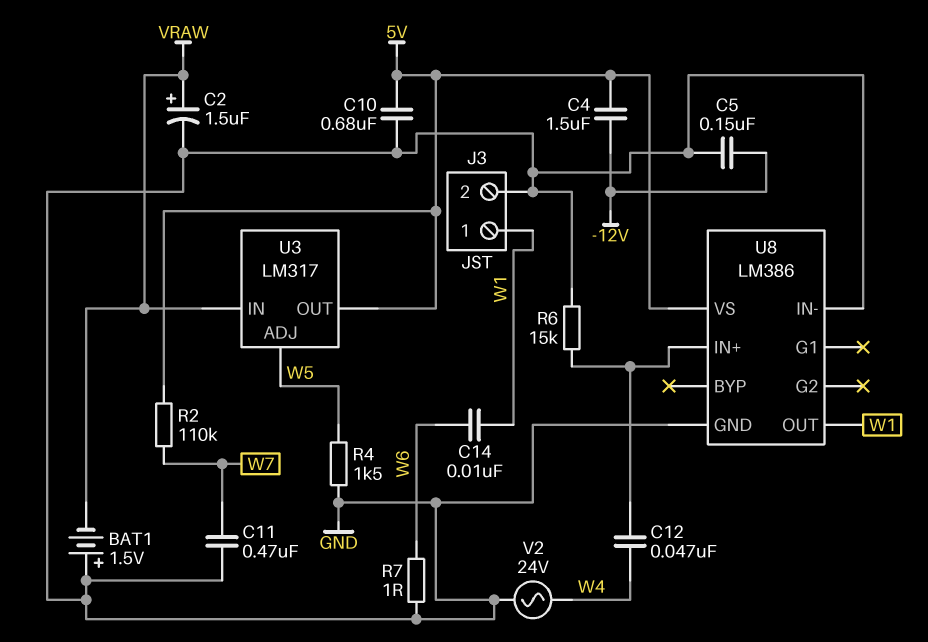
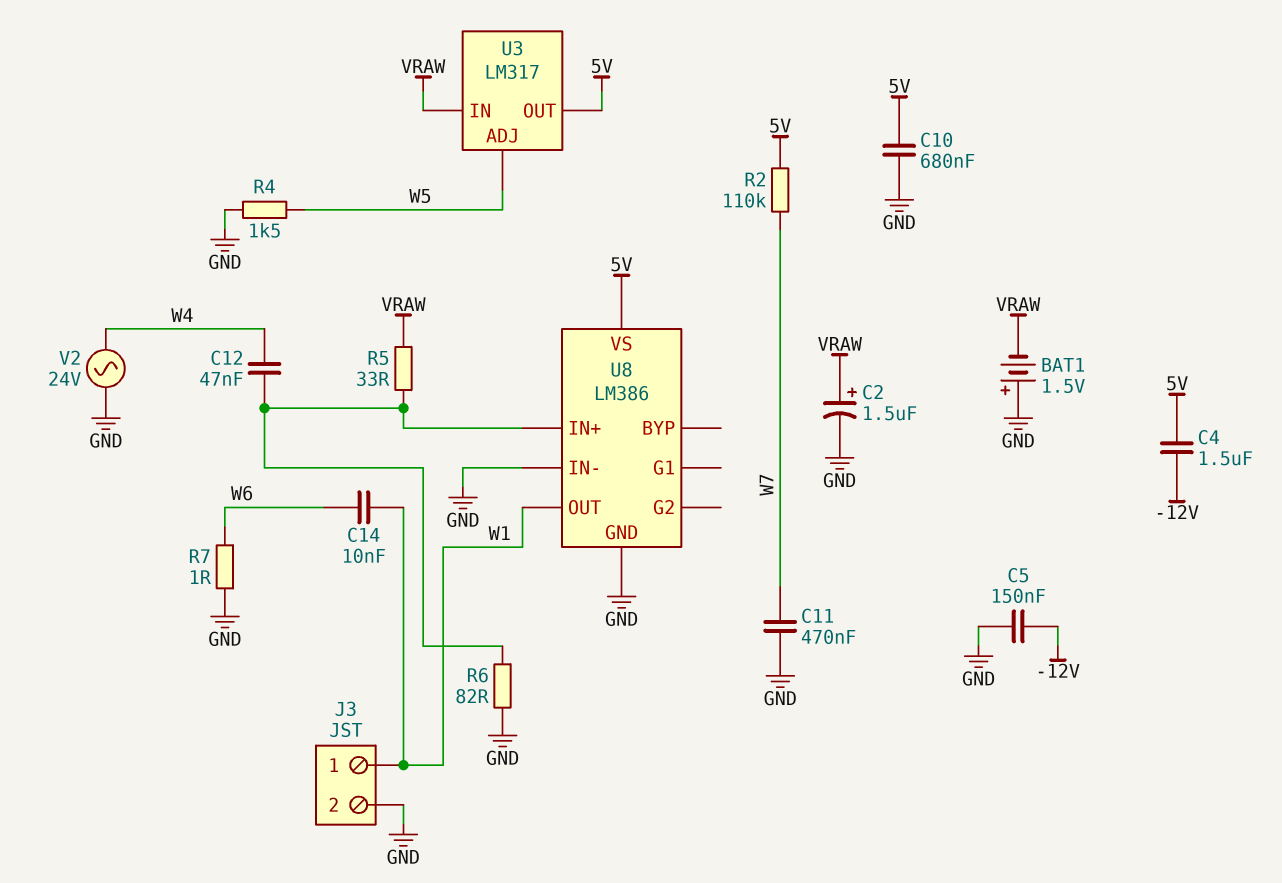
R5: none -> 33 (U8/IN+, VRAW)
R6: 15k (GND, U8/IN+) -> 82 (GND, U8/IN+)

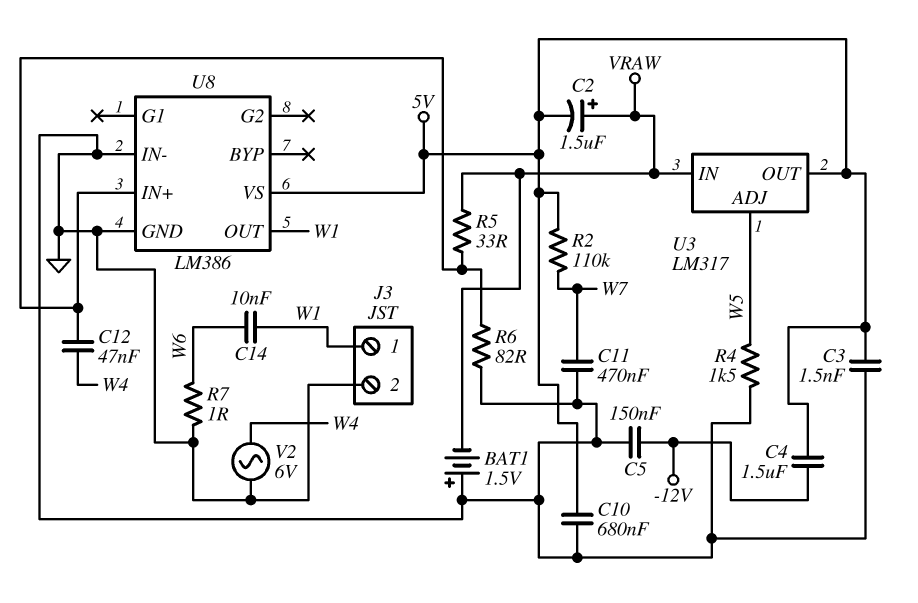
C2: 1.5uF (plus VRAW, minus GND) -> 1.5uF (plus VRAW, minus 5V)
C3: none -> 1.5nF (5V, GND)
V2: AC 24V (GND, W4) -> AC 6V (GND, W4)

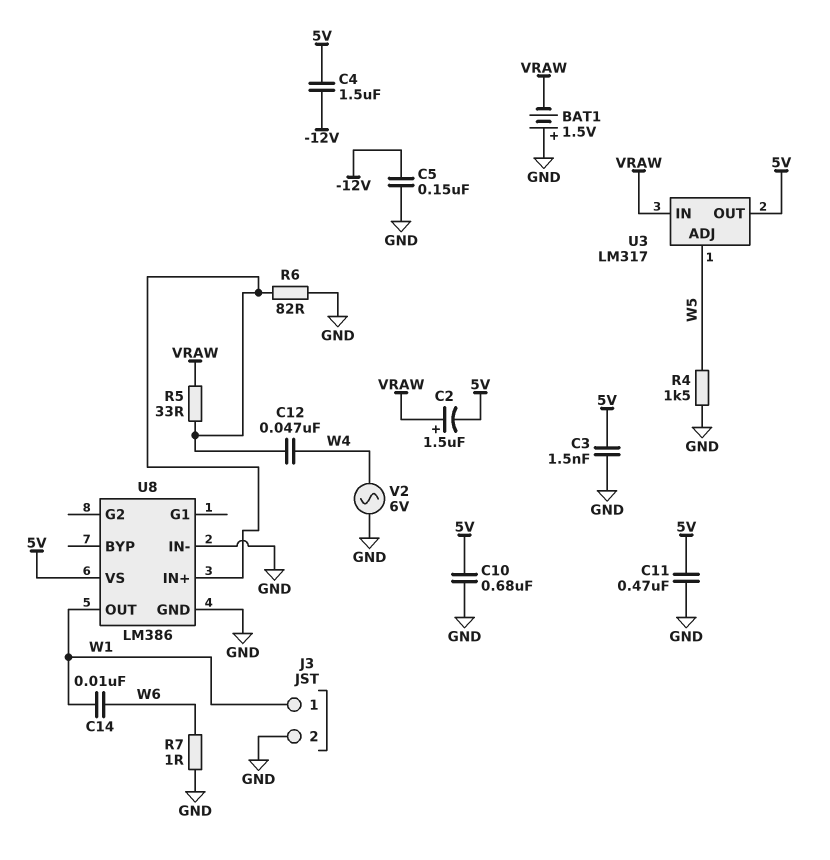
C11: 470nF (GND, W7) -> 470nF (5V, GND)
R2: 110k (5V, W7) -> none

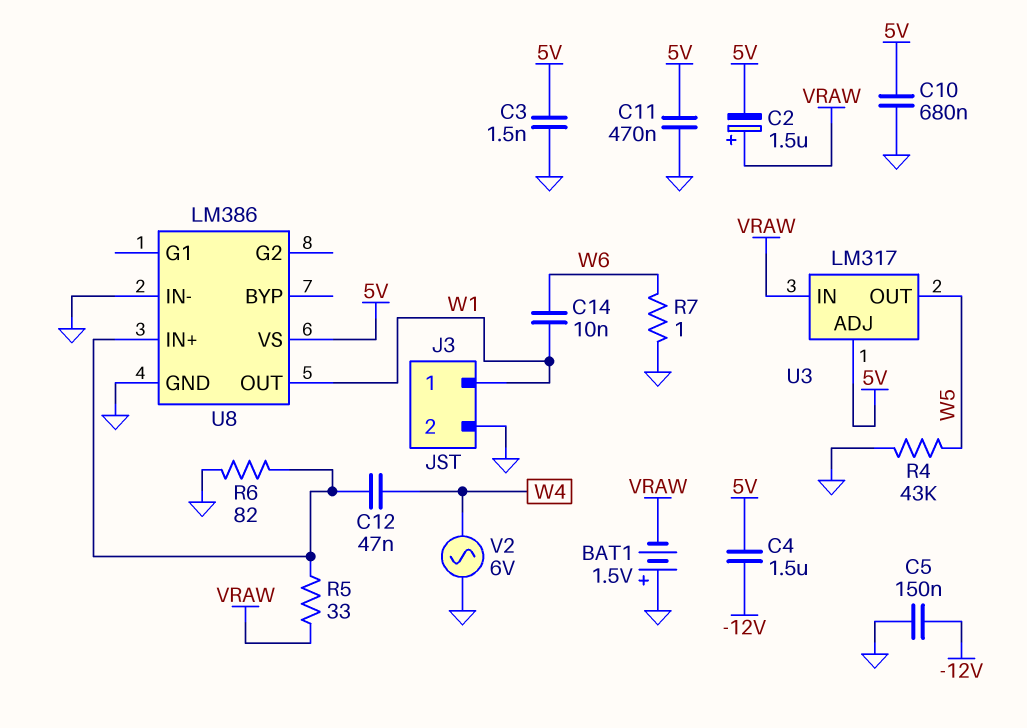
R4: 1.5k (GND, W5) -> 43k (GND, W5)
U3 pin ADJ: W5 -> 5V
U3 pin OUT: 5V -> W5

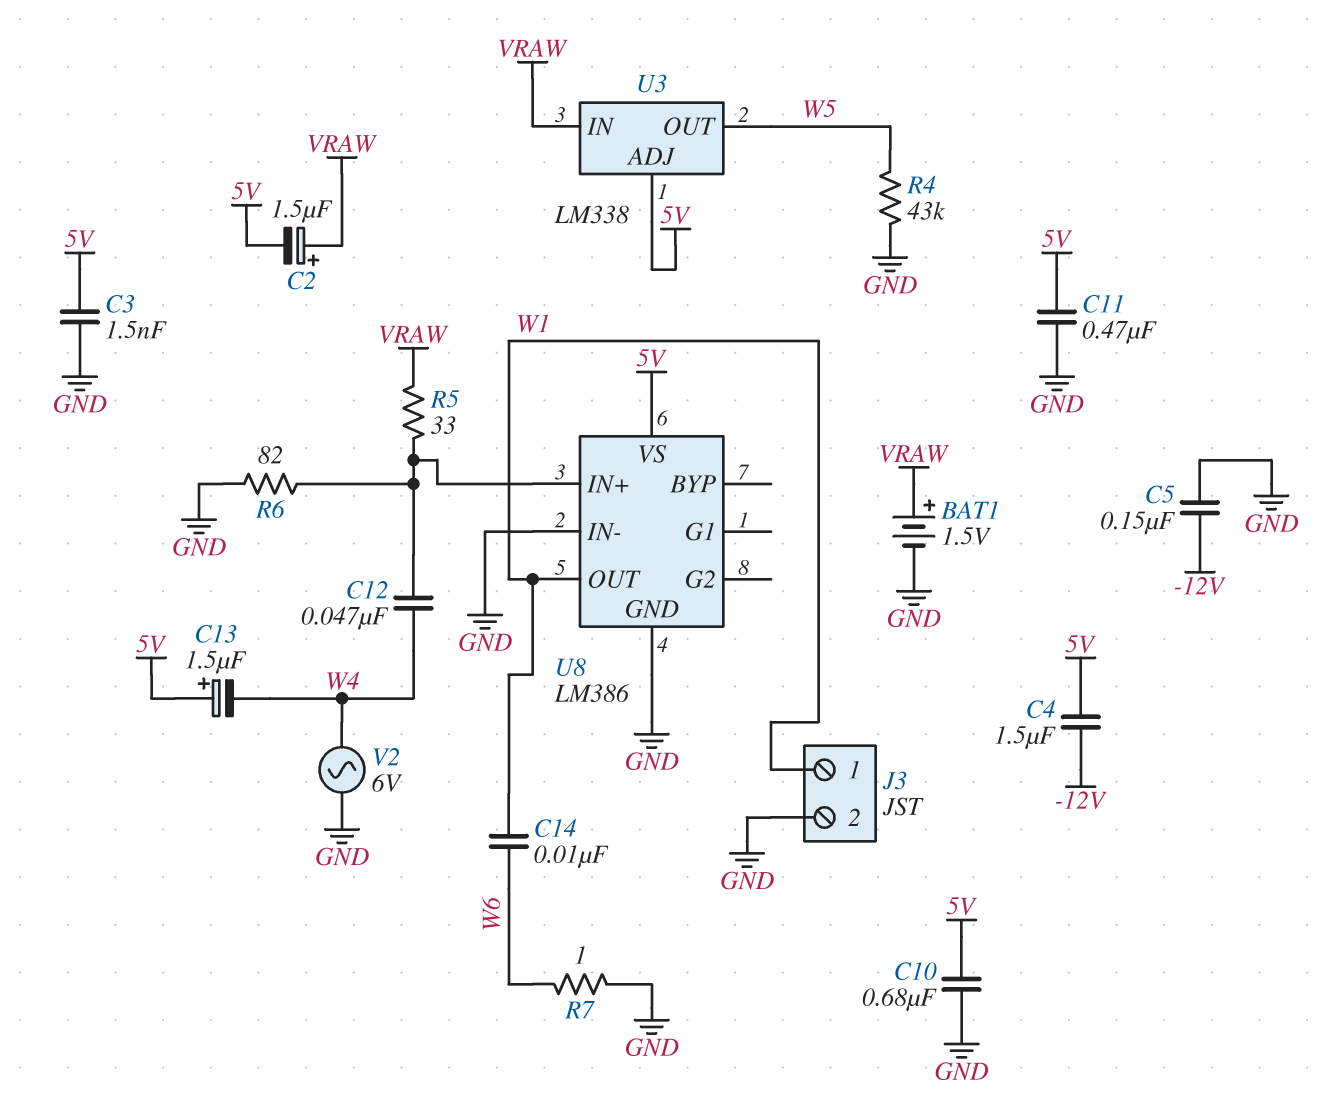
BAT1: 1.5V (plus GND, minus VRAW) -> 1.5V (plus VRAW, minus GND)
C13: none -> 1.5uF (plus 5V, minus W4)
U3: LM317 -> LM338

